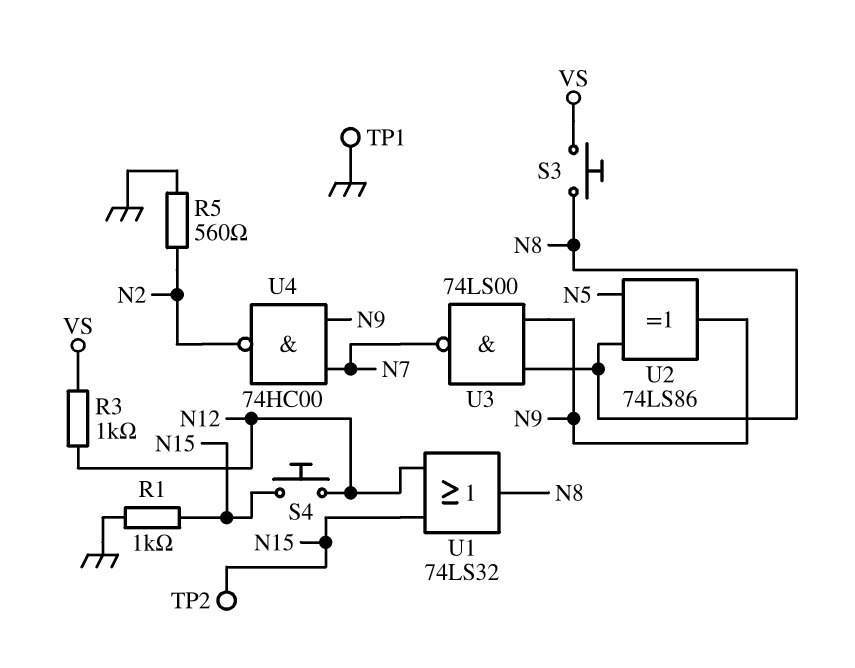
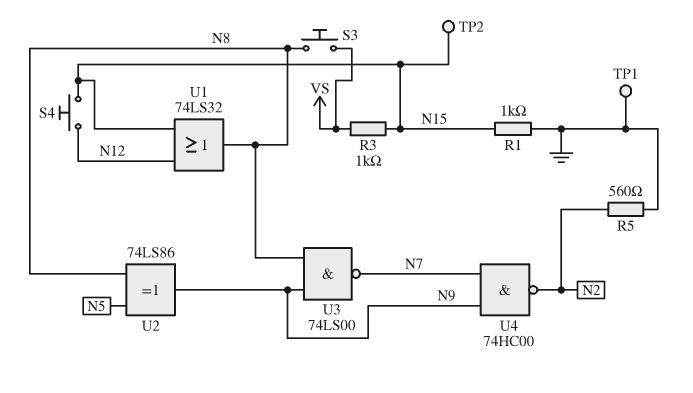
R3: 1k (N12, VS) -> 1k (N15, VS)

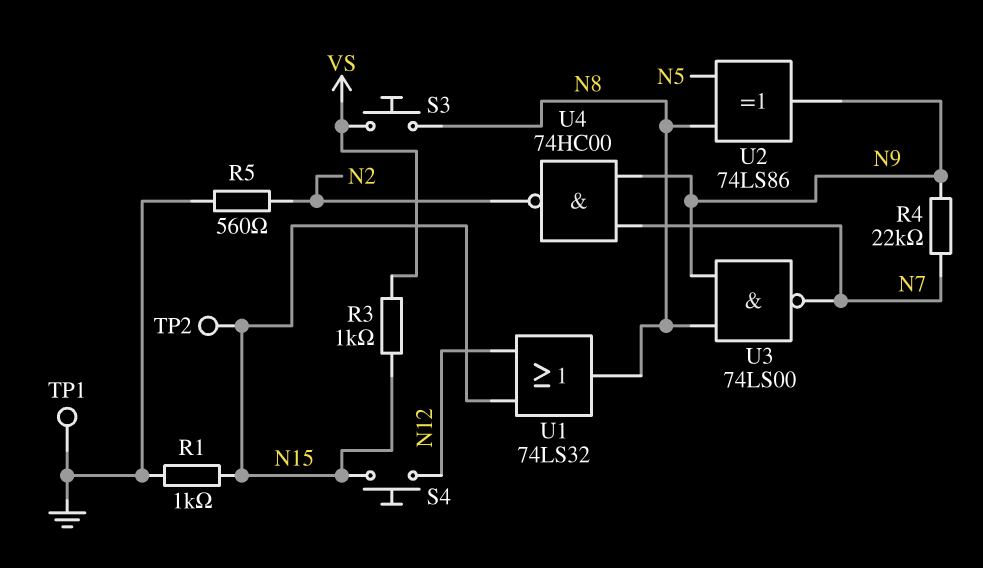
R4: none -> 22k (N7, N9)

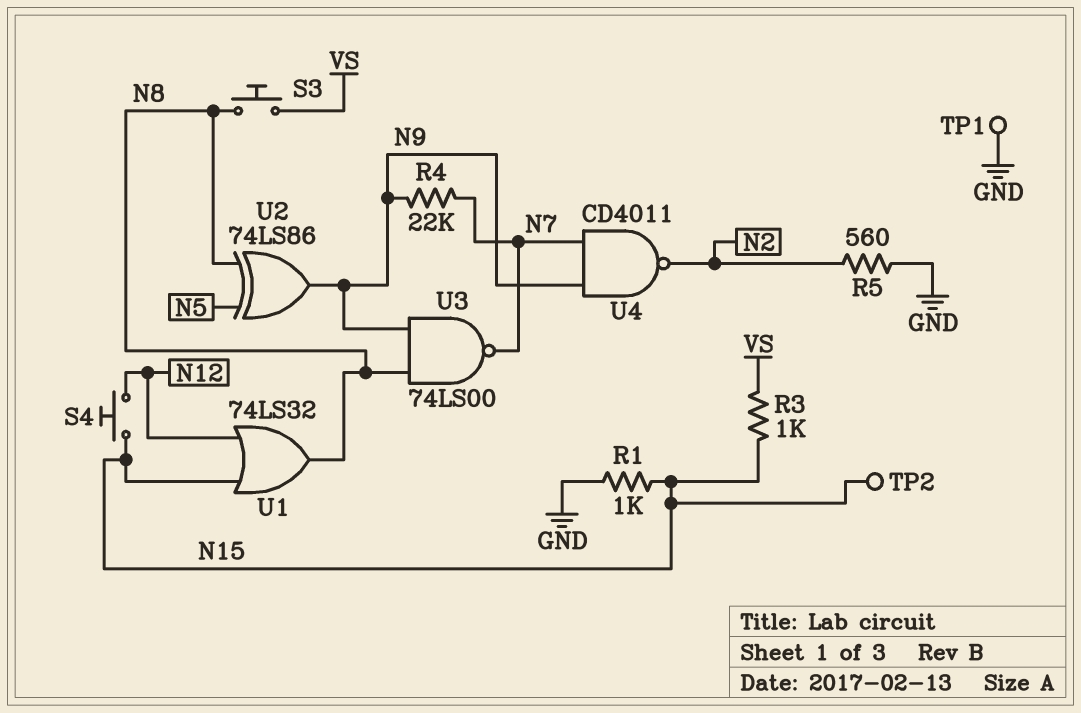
U4: NAND 74HC00 (in N7, in N9, out N2) -> NAND CD4011 (in N7, in N9, out N2)

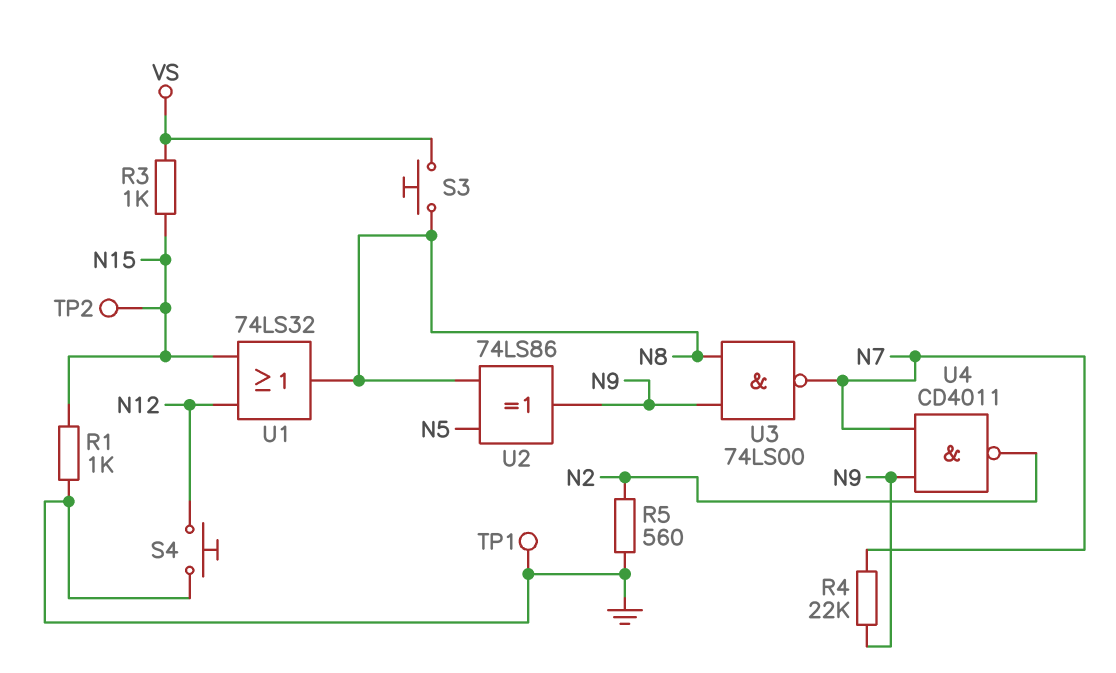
S4: button (N12, N15) -> button (GND, N12)

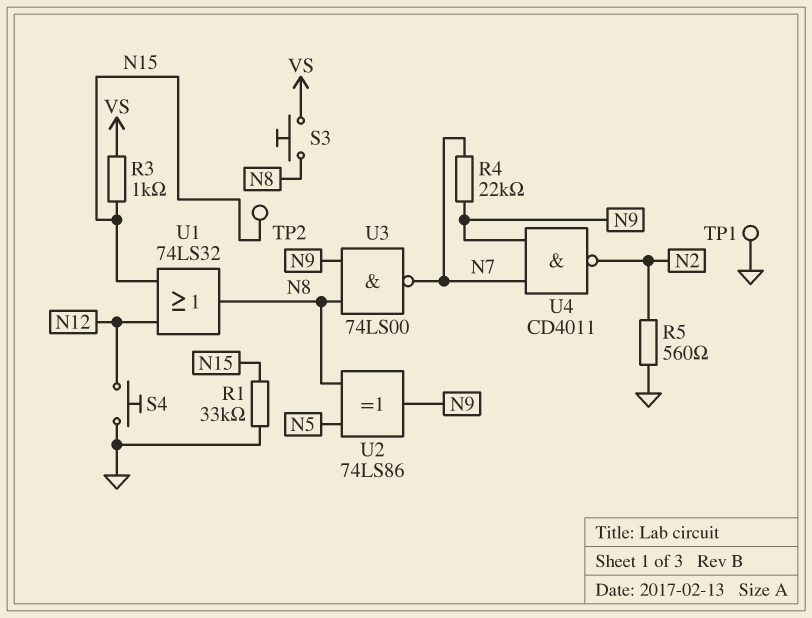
R1: 1k (GND, N15) -> 33k (GND, N15)

